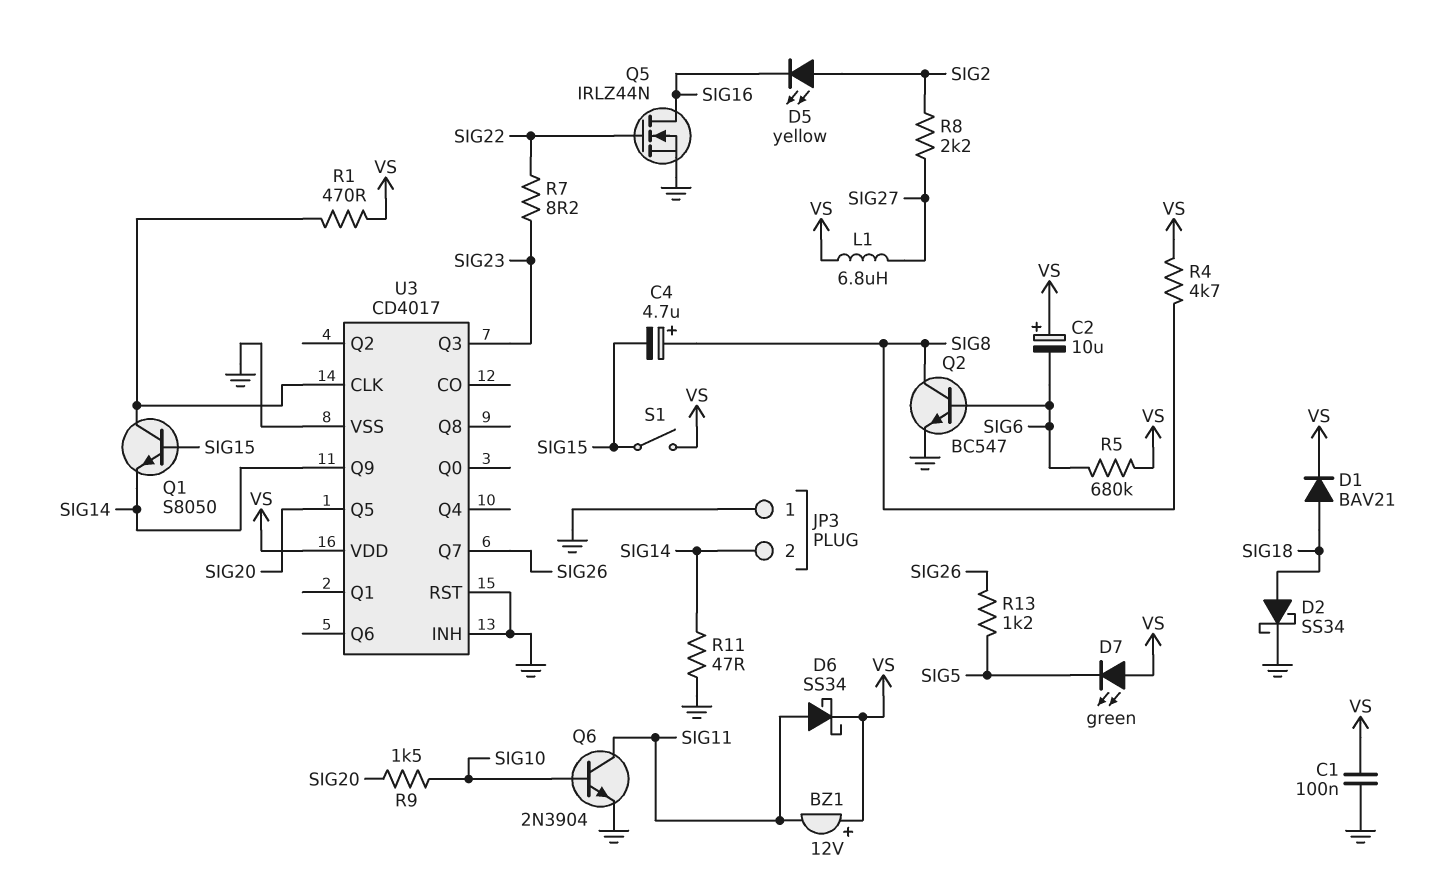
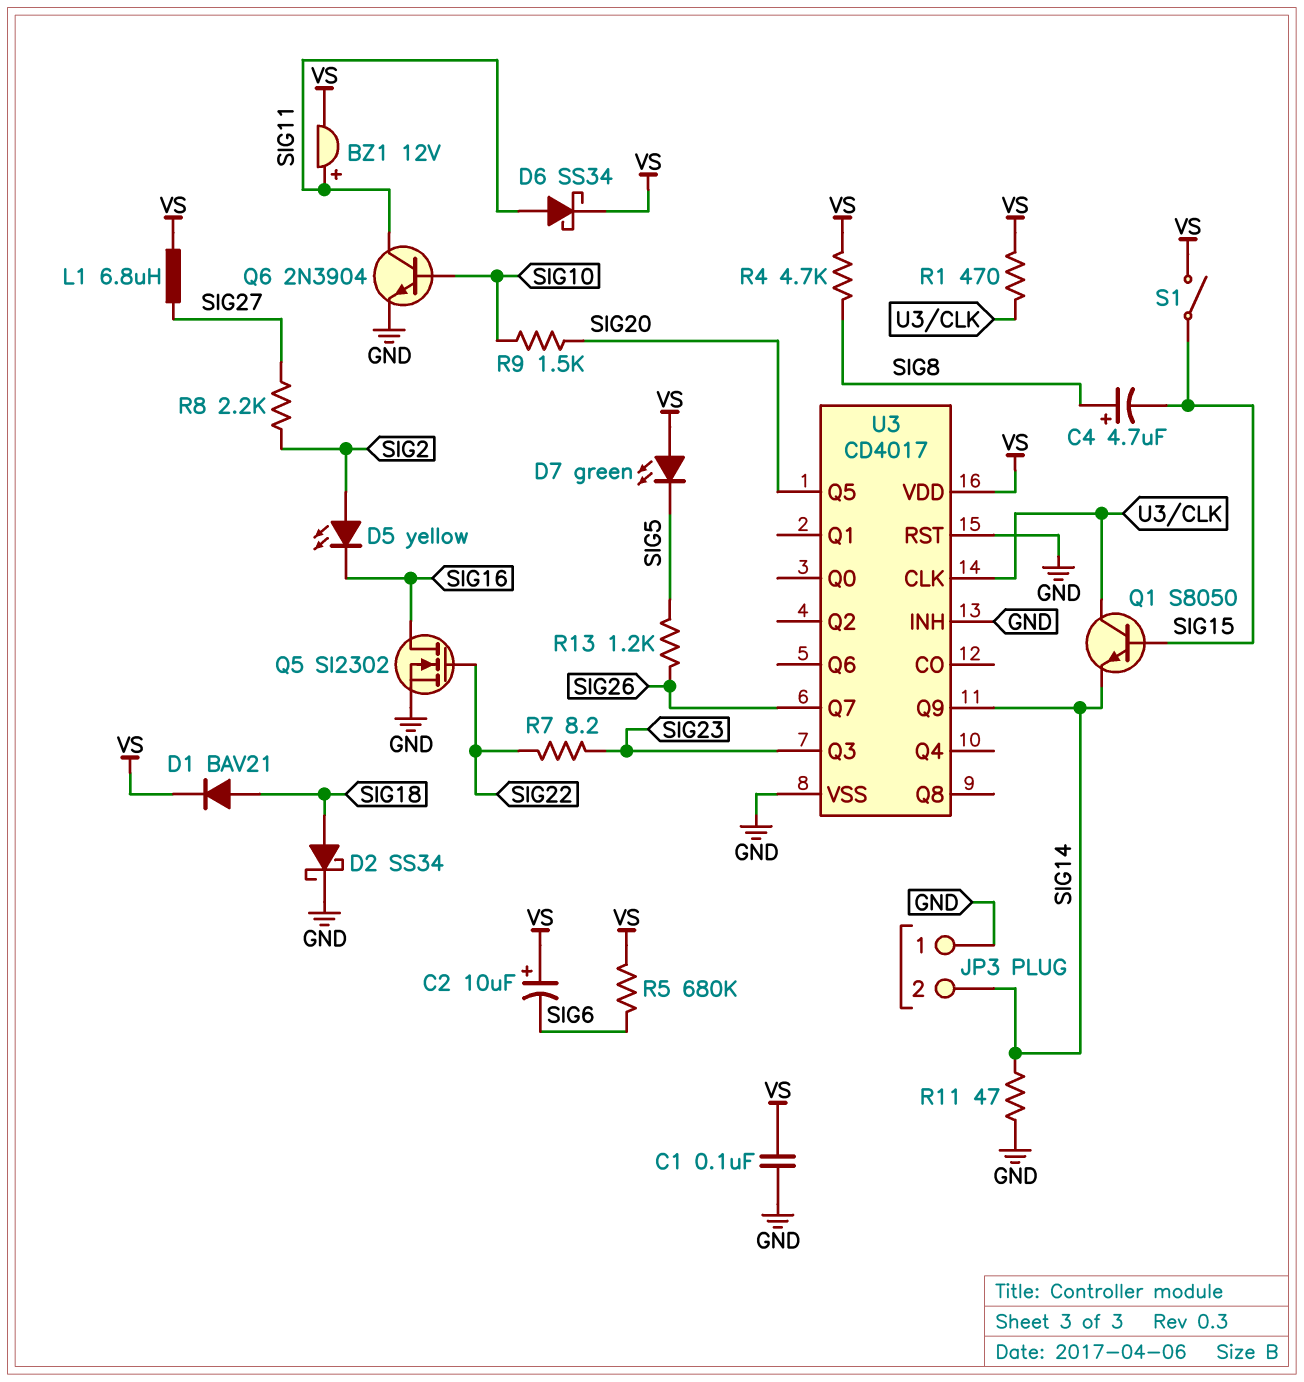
BZ1: buzzer 12V (plus VS, minus SIG11) -> buzzer 12V (plus SIG11, minus VS)
Q2: NPN BC547 (B SIG6, C SIG8, E GND) -> none
Q5: NMOS IRLZ44N (G SIG22, D SIG16, S GND) -> NMOS SI2302 (G SIG22, D SIG16, S GND)

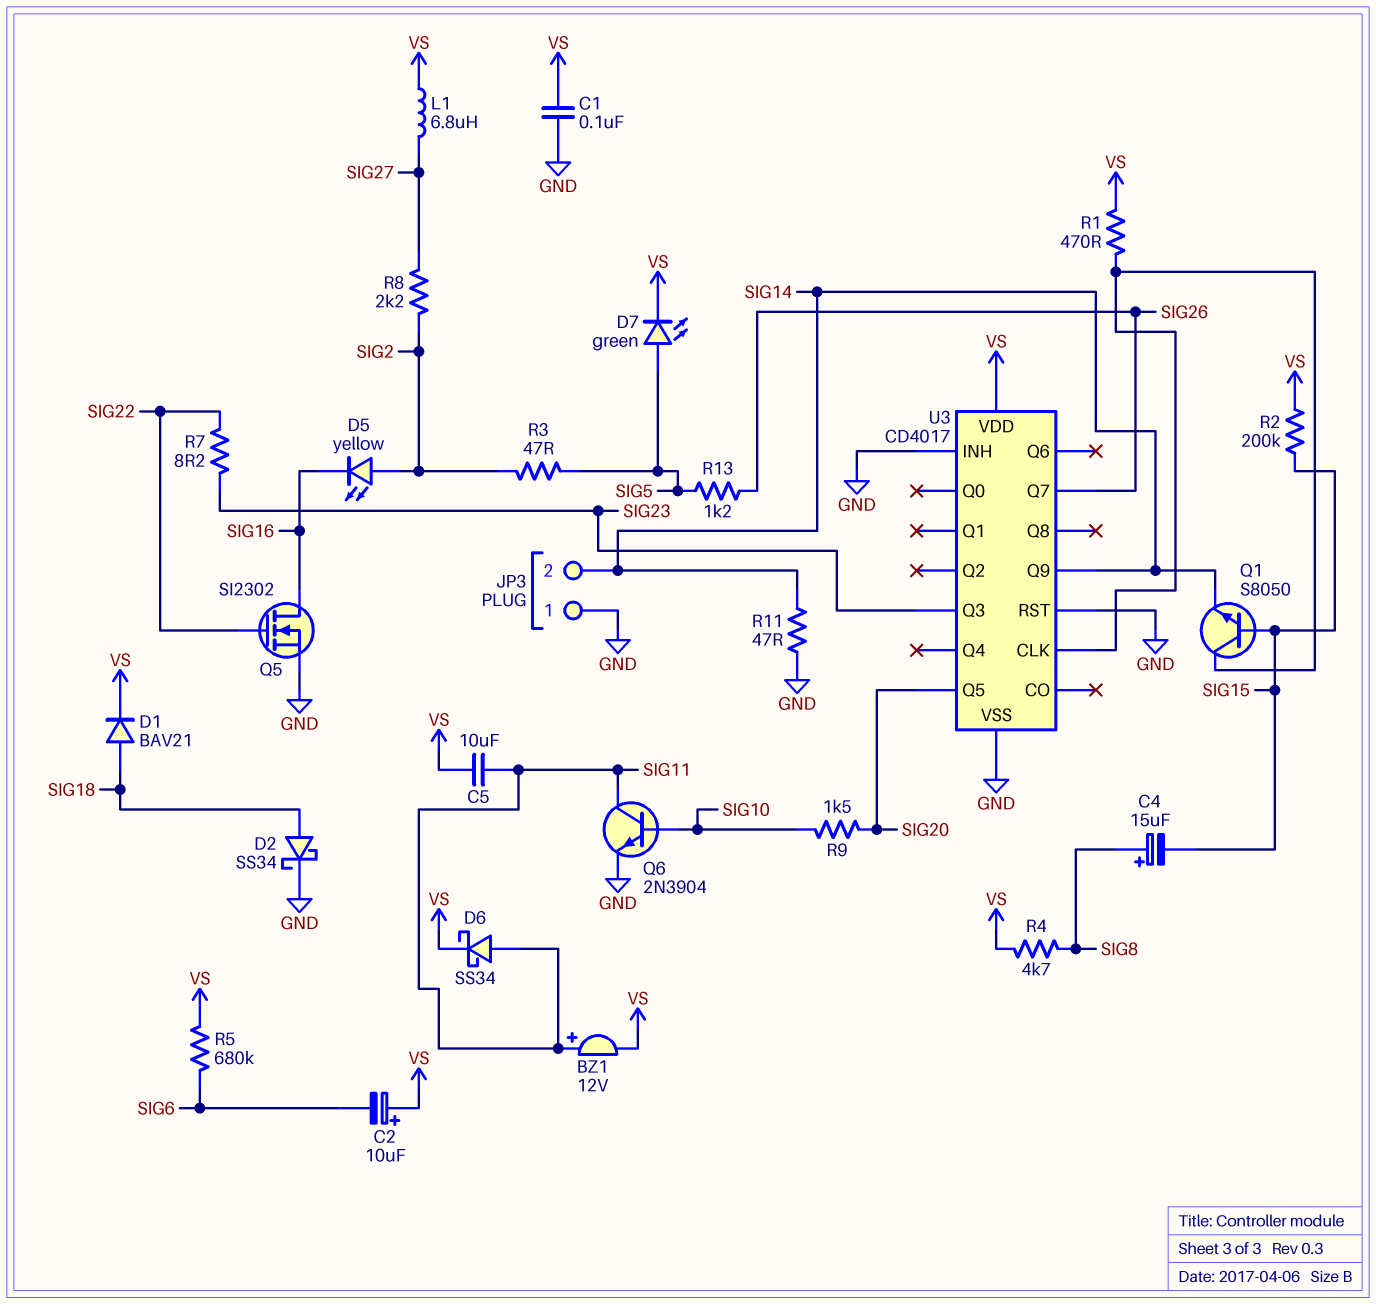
C4: 4.7uF (plus SIG8, minus SIG15) -> 15uF (plus SIG8, minus SIG15)
C5: none -> 10uF (SIG11, VS)
D7: LED green (A VS, K SIG5) -> LED green (A SIG5, K VS)
R2: none -> 200k (SIG15, VS)
R3: none -> 47 (SIG2, SIG5)
S1: switch (SIG15, VS) -> none

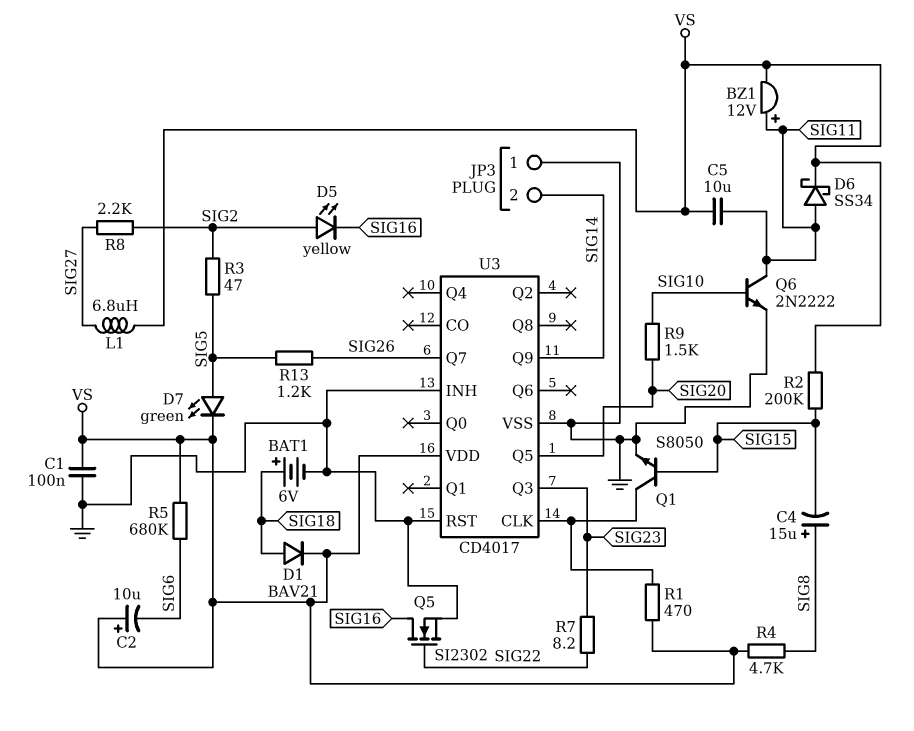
BAT1: none -> 6V (plus SIG18, minus GND)
D2: schottky SS34 (A SIG18, K GND) -> none
Q1: NPN S8050 (B SIG15, C U3/CLK, E SIG14) -> NPN S8050 (B SIG15, C U3/CLK, E GND)
Q6: NPN 2N3904 (B SIG10, C SIG11, E GND) -> NPN 2N2222 (B SIG10, C SIG11, E GND)
R11: 47 (GND, SIG14) -> none

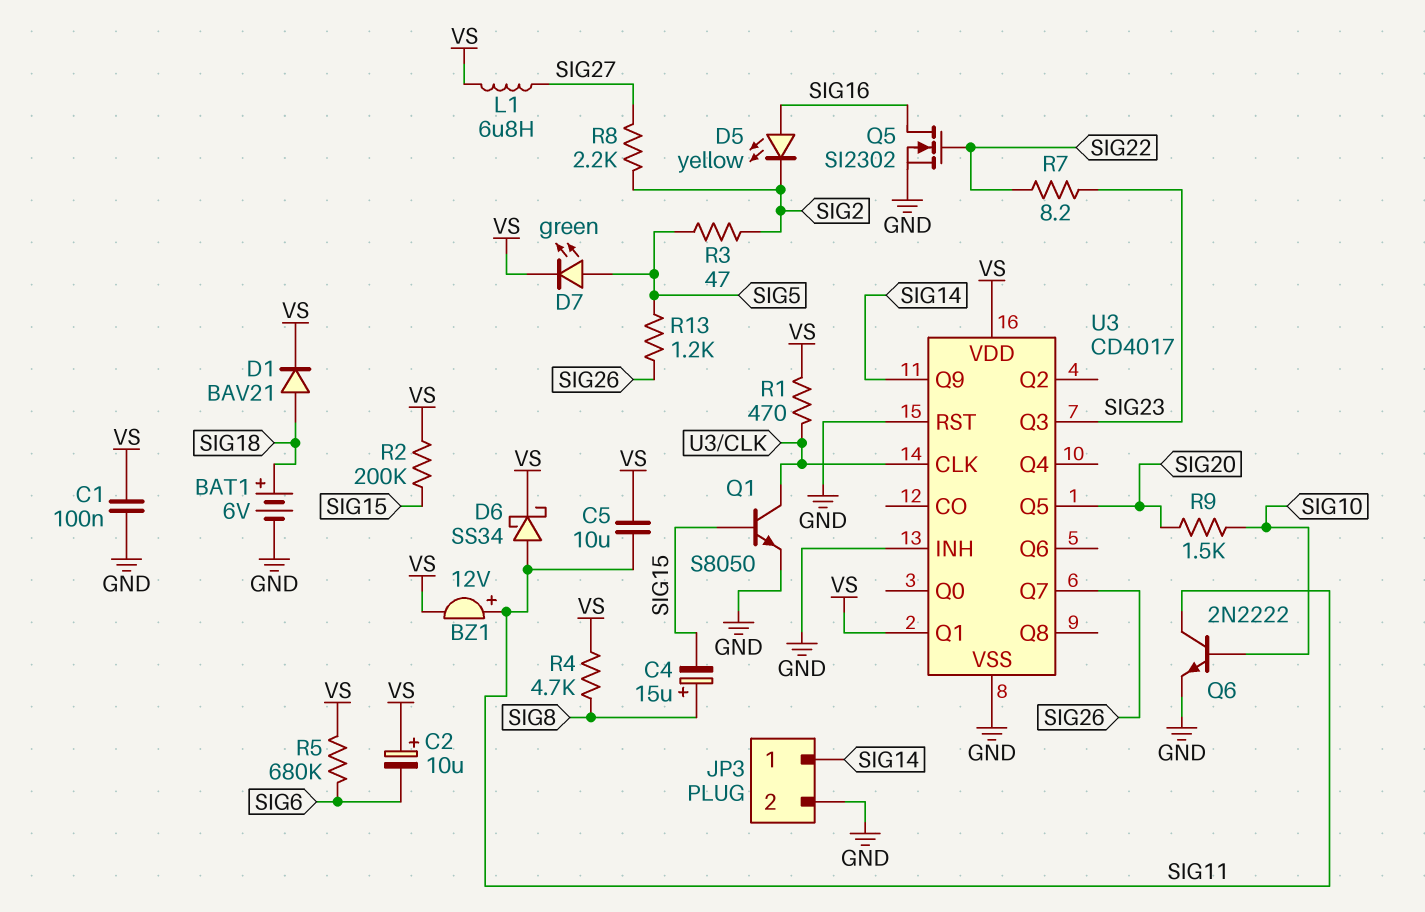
D5: LED yellow (A SIG2, K SIG16) -> LED yellow (A SIG16, K SIG2)
JP3 pin 1: GND -> SIG14
JP3 pin 2: SIG14 -> GND
U3 pin Q1: none -> VS

